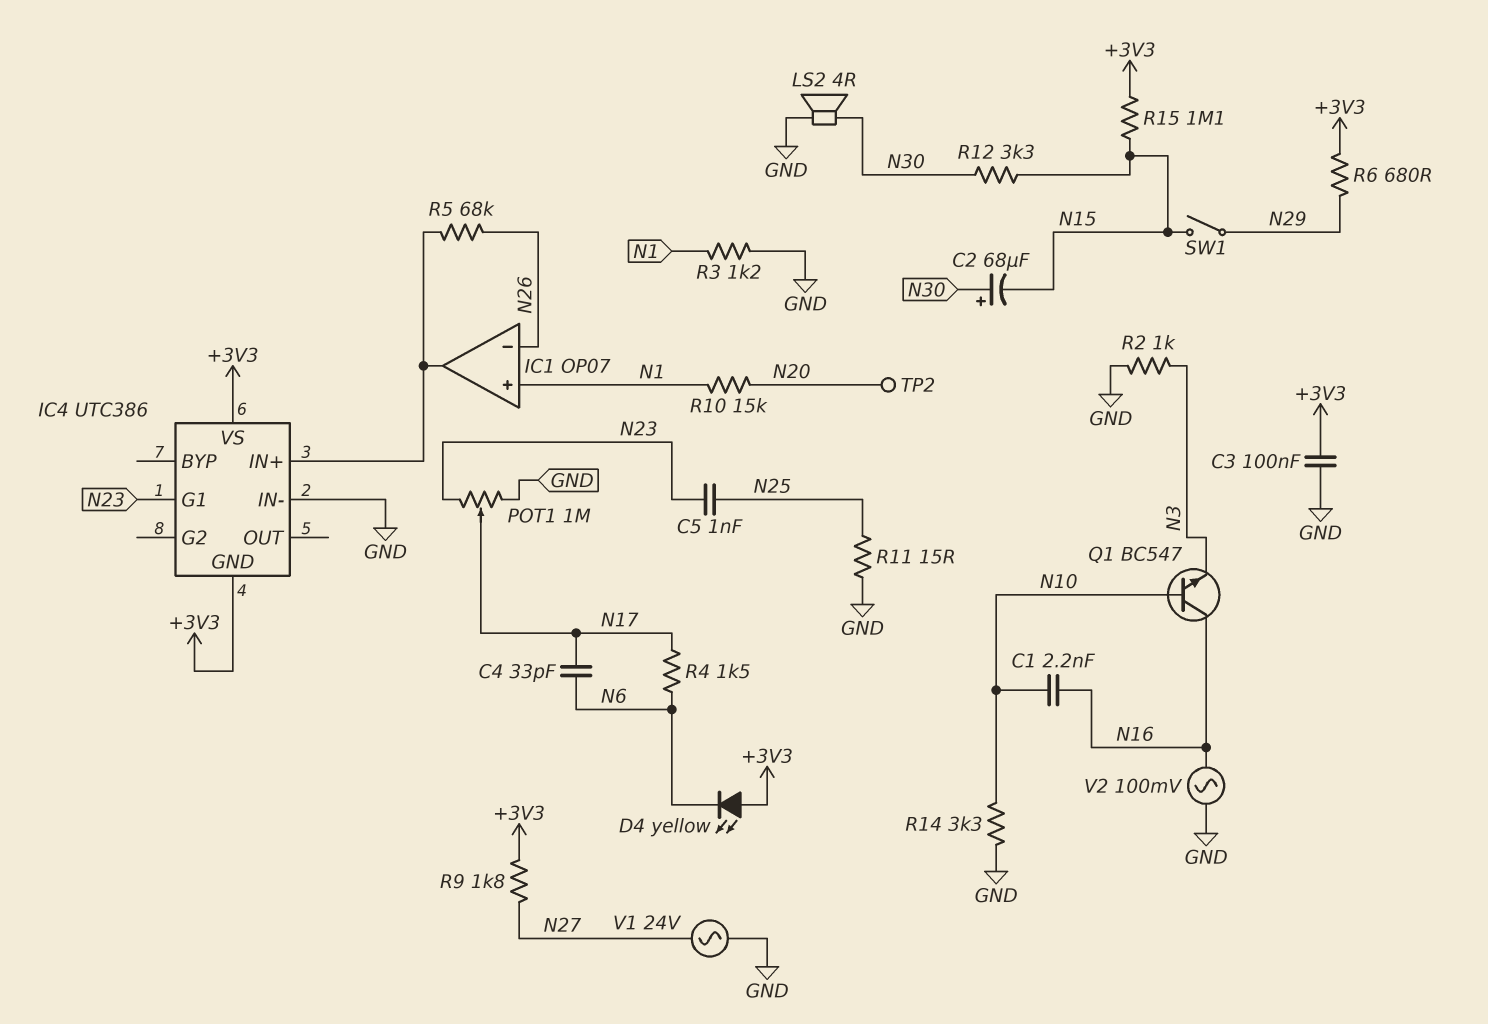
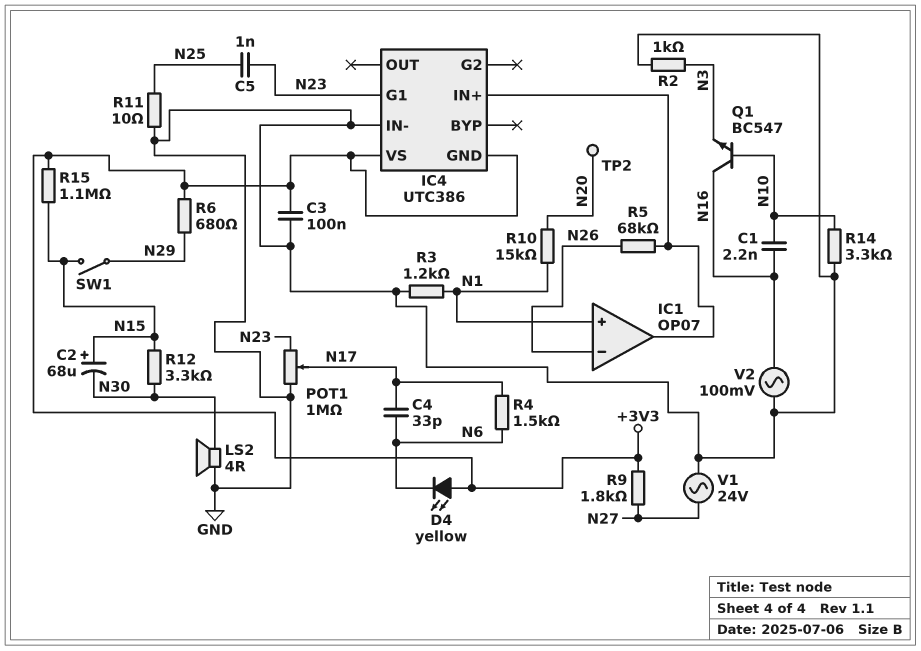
C2: 68uF (plus N30, minus N15) -> 68uF (plus N15, minus N30)
R11: 15 (GND, N25) -> 10 (GND, N25)

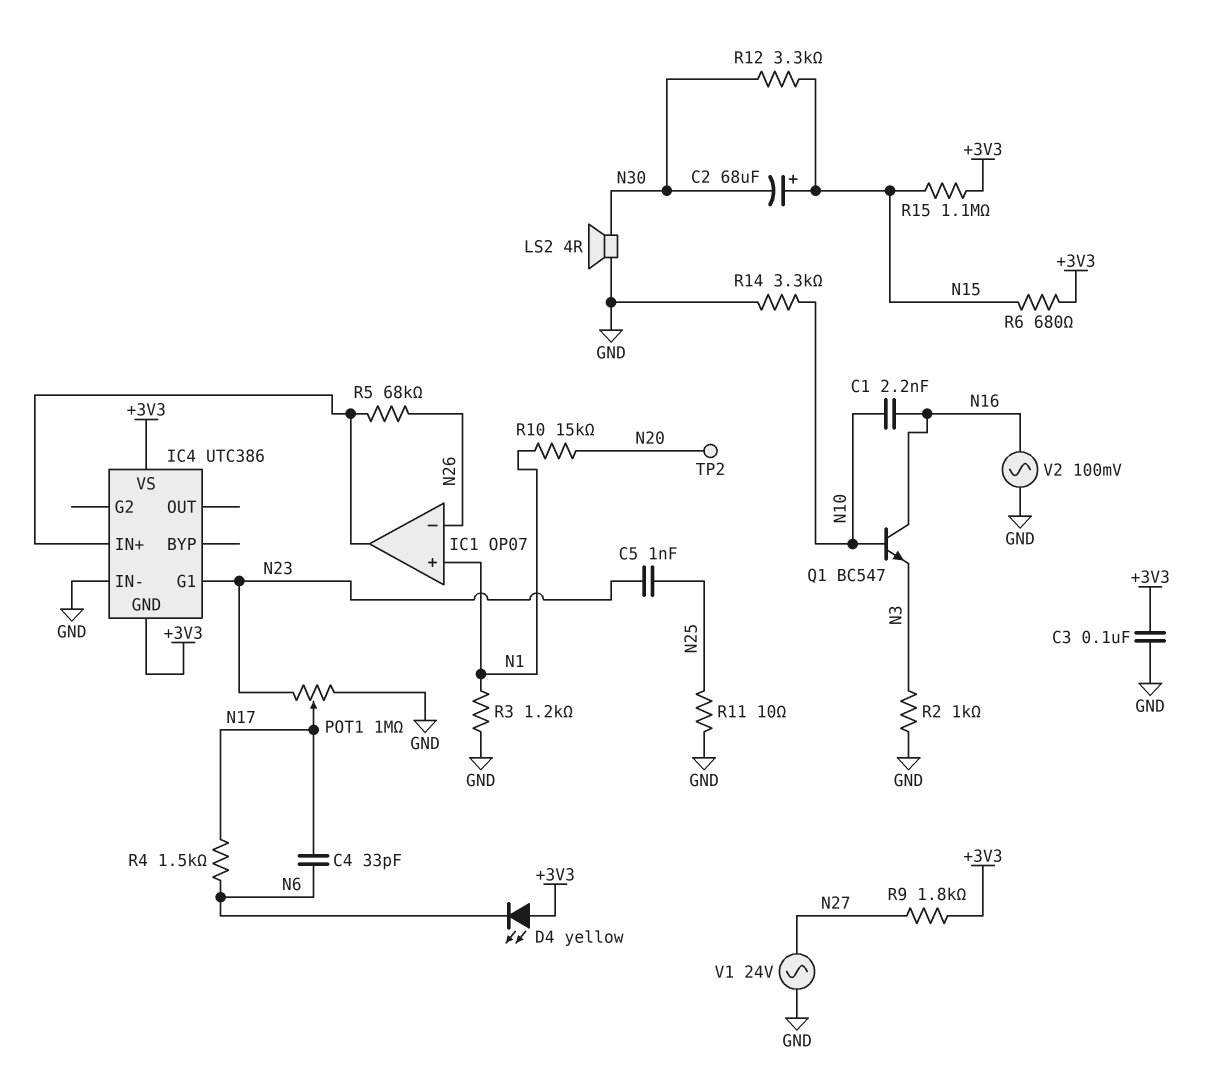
R6: 680 (+3V3, N29) -> 680 (+3V3, N15)
SW1: switch (N15, N29) -> none

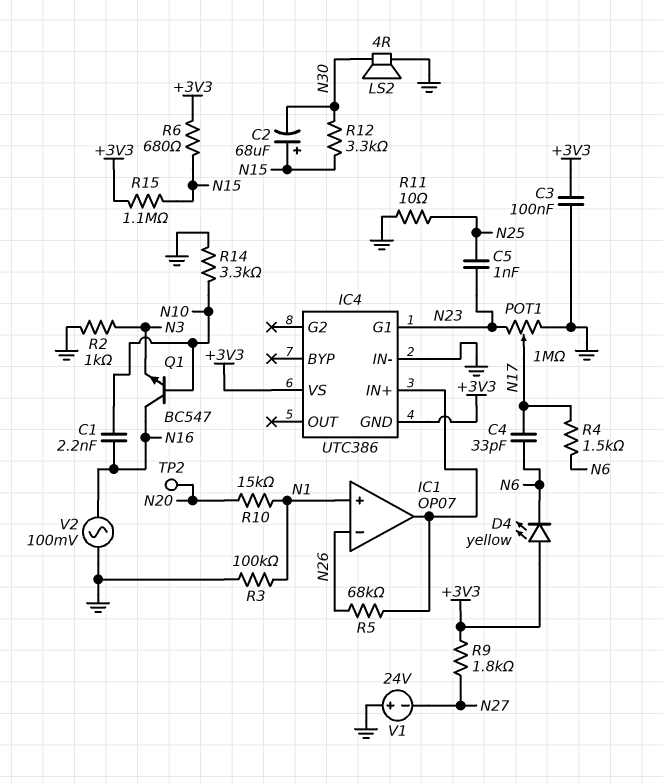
R3: 1.2k (GND, N1) -> 100k (GND, N1)
V1: AC 24V (GND, N27) -> 24V (plus GND, minus N27)

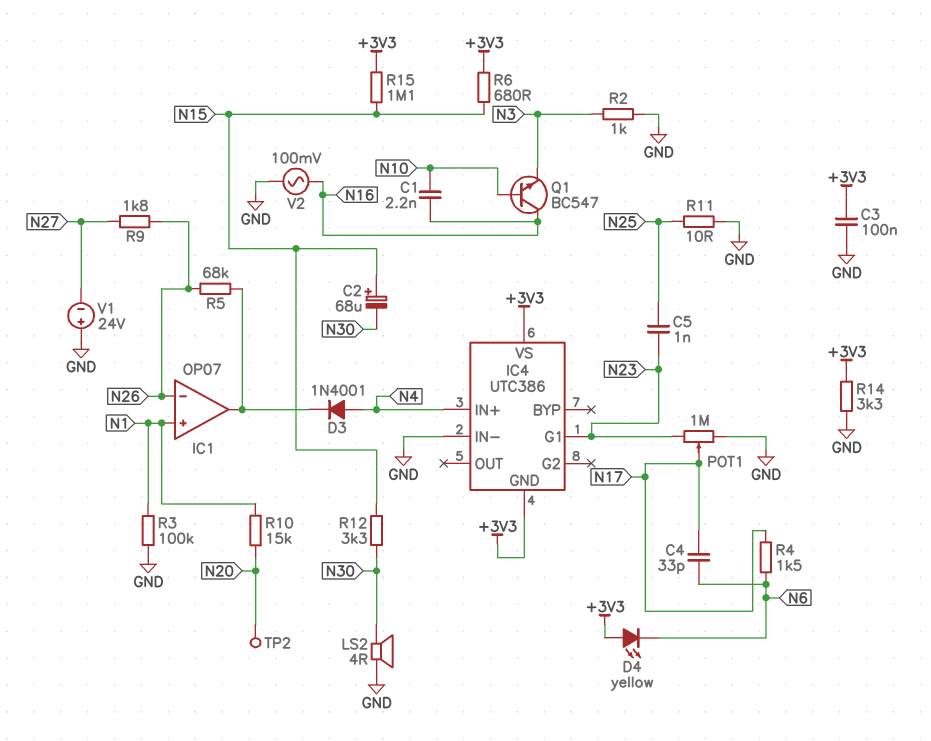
D3: none -> diode 1N4001 (A N4, K IC1/out)
IC4 pin IN+: IC1/out -> N4
R9: 1.8k (+3V3, N27) -> 1.8k (N26, N27)
R14: 3.3k (GND, N10) -> 3.3k (+3V3, GND)

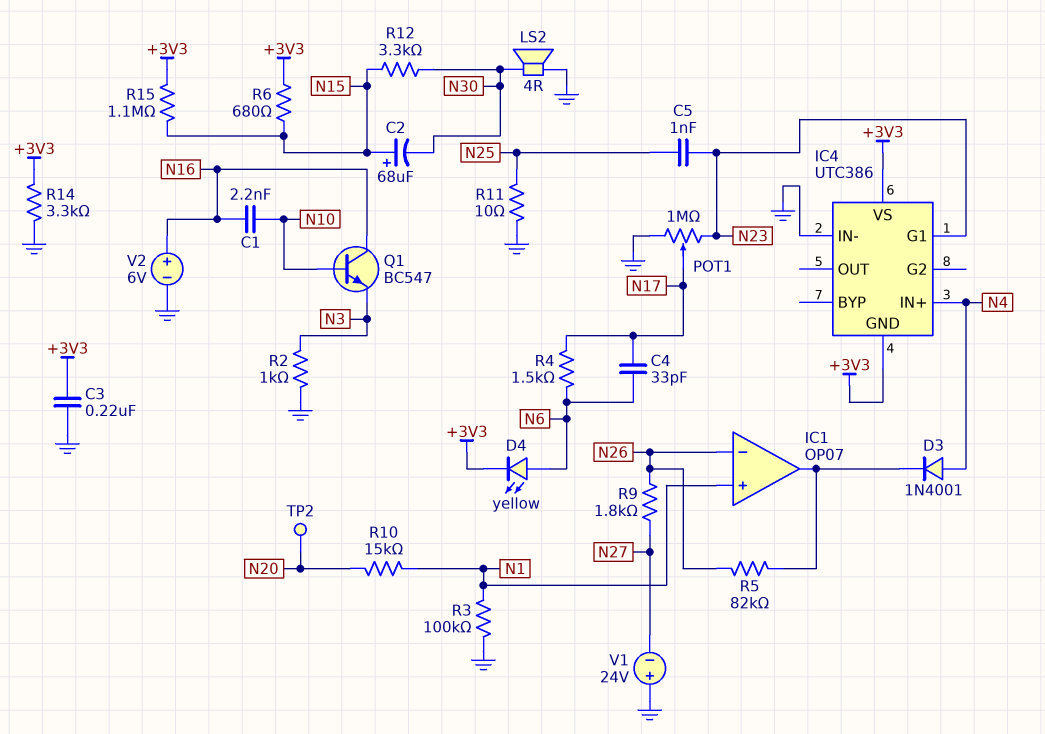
C3: 100nF (+3V3, GND) -> 220nF (+3V3, GND)
D4: LED yellow (A +3V3, K N6) -> LED yellow (A N6, K +3V3)
R5: 68k (IC1/out, N26) -> 82k (IC1/out, N26)
V2: AC 100mV (GND, N16) -> 6V (plus N16, minus GND)

